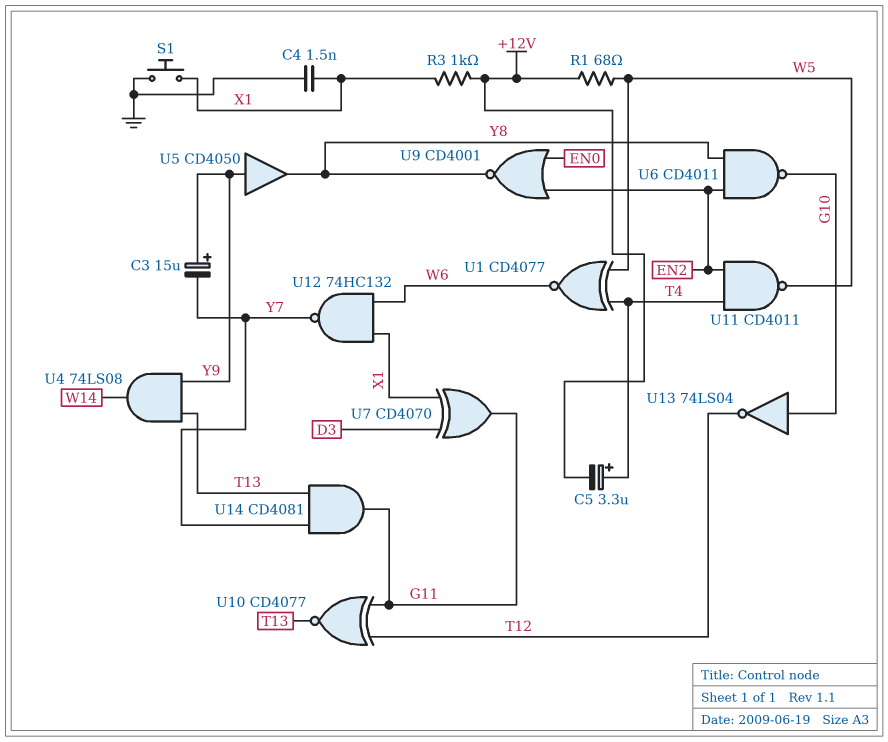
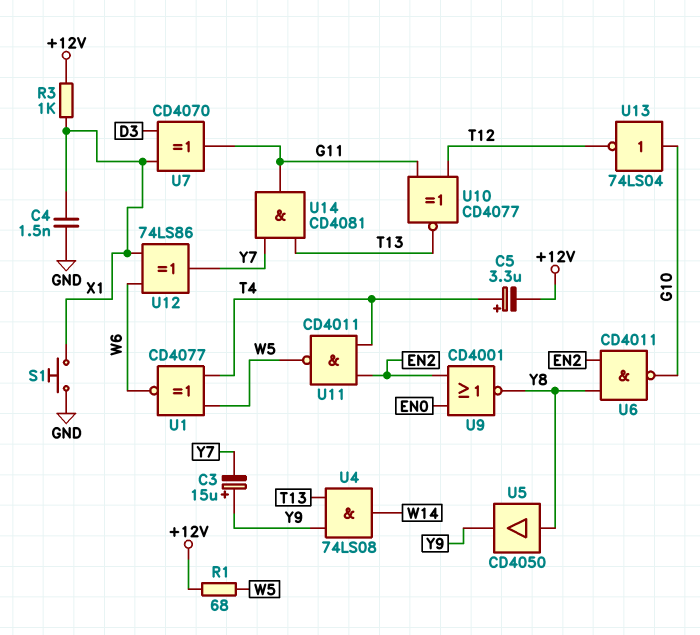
U5: buffer CD4050 (in Y9, out Y8) -> buffer CD4050 (in Y8, out Y9)
U12: NAND 74HC132 (in W6, in X1, out Y7) -> XOR 74LS86 (in W6, in X1, out Y7)

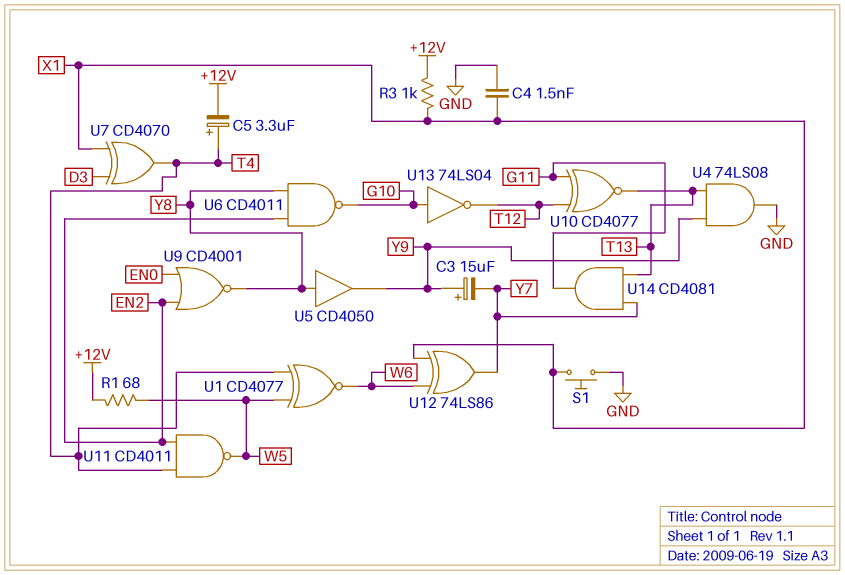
U4: AND 74LS08 (in T13, in Y9, out W14) -> AND 74LS08 (in T13, in Y9, out GND)
U7: XOR CD4070 (in D3, in X1, out G11) -> XOR CD4070 (in D3, in X1, out T4)

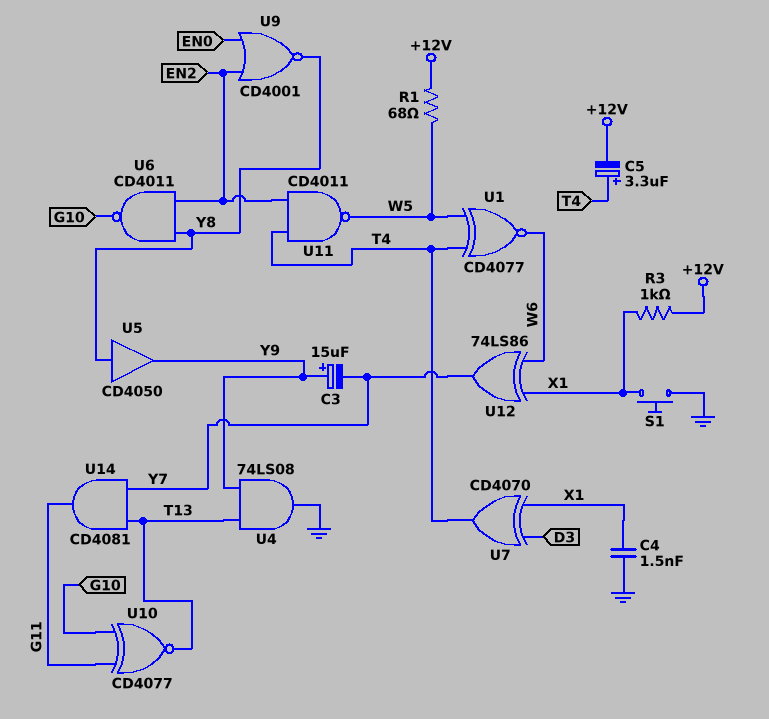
U10: XNOR CD4077 (in G11, in T12, out T13) -> XNOR CD4077 (in G10, in G11, out T13)
U13: NOT 74LS04 (in G10, out T12) -> none

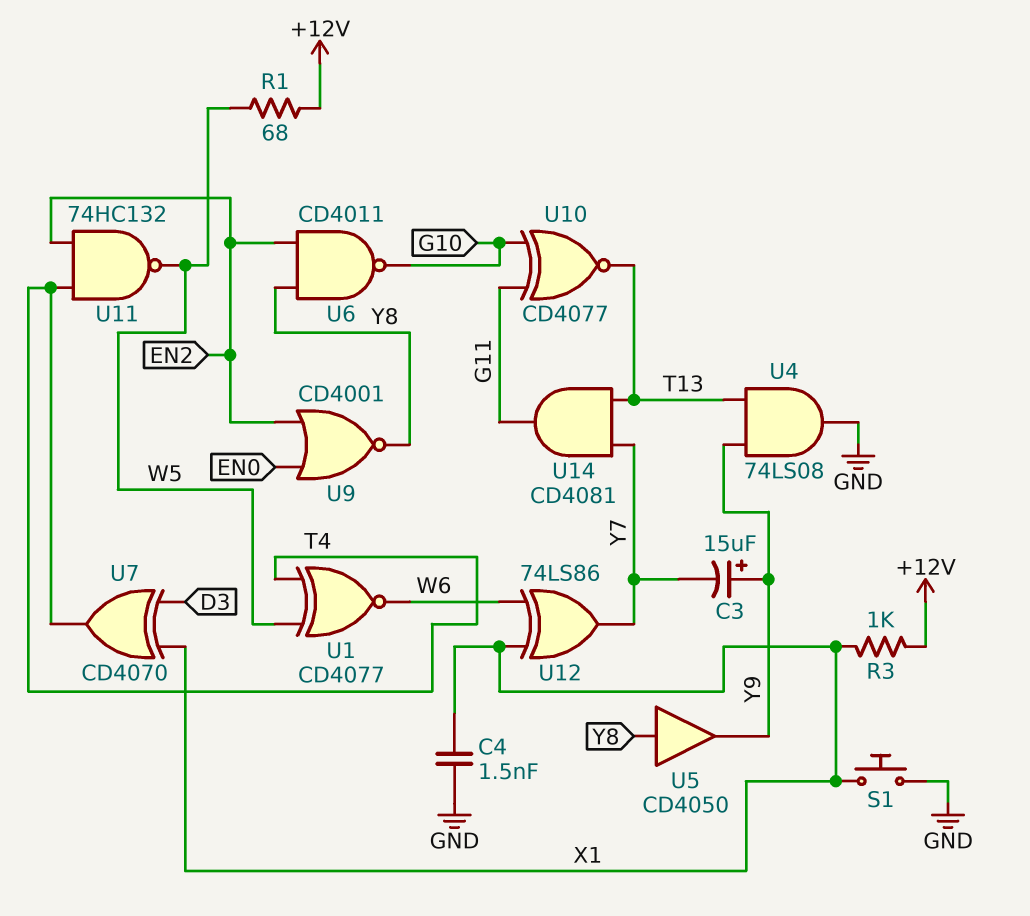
C5: 3.3uF (plus T4, minus +12V) -> none
U11: NAND CD4011 (in EN2, in T4, out W5) -> NAND 74HC132 (in EN2, in T4, out W5)

